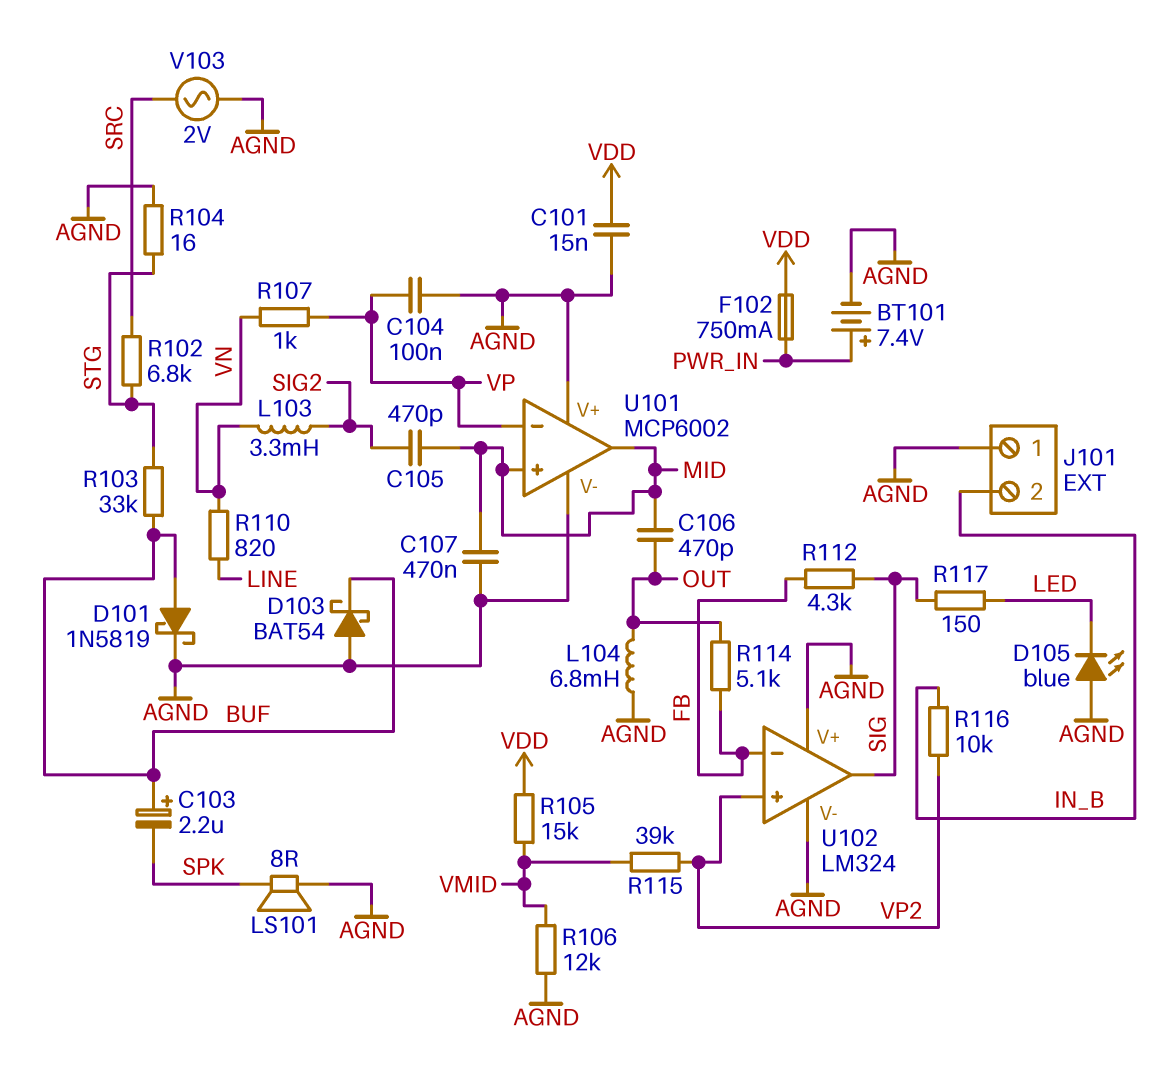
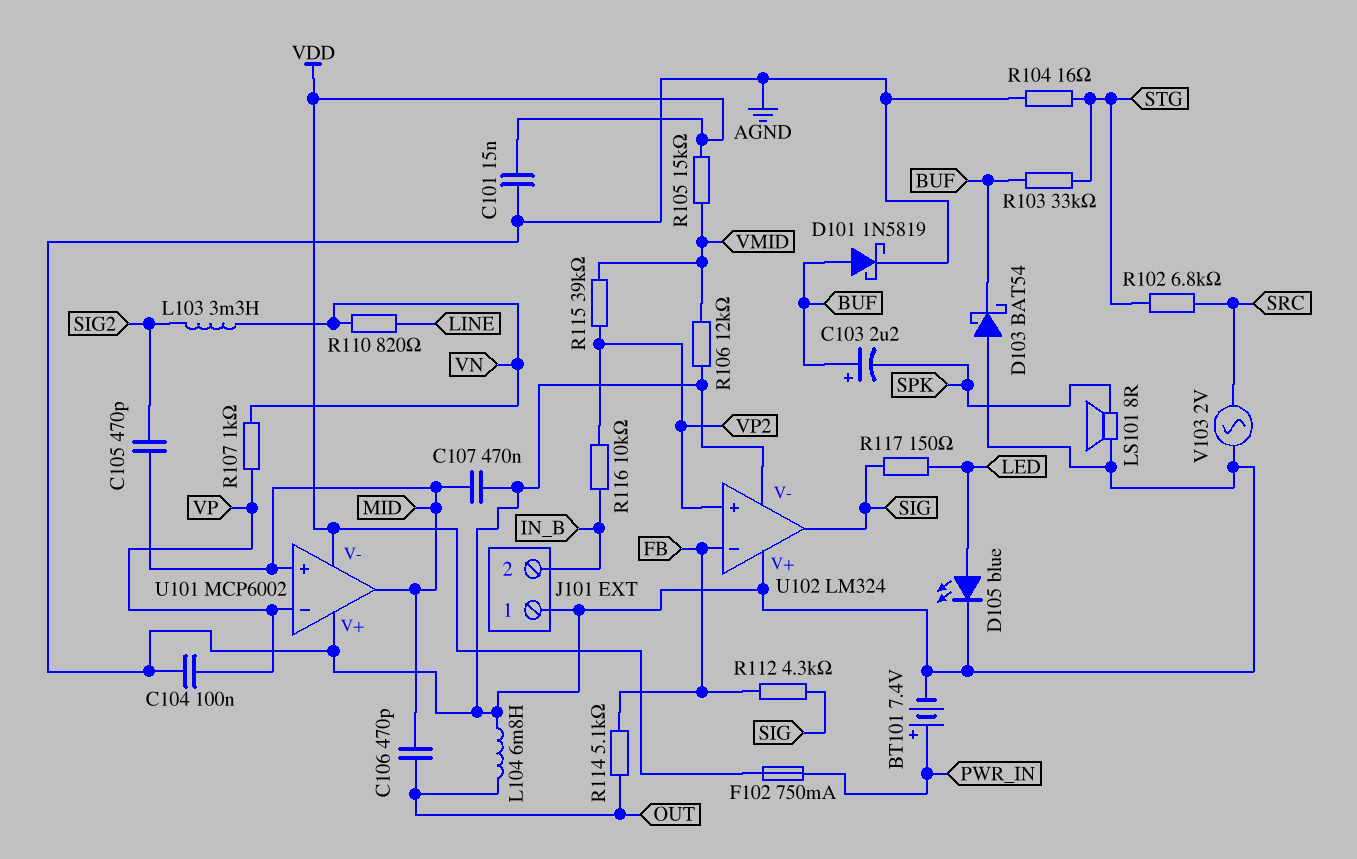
D105: LED blue (A AGND, K LED) -> LED blue (A LED, K AGND)
U101 pin V-: AGND -> VDD

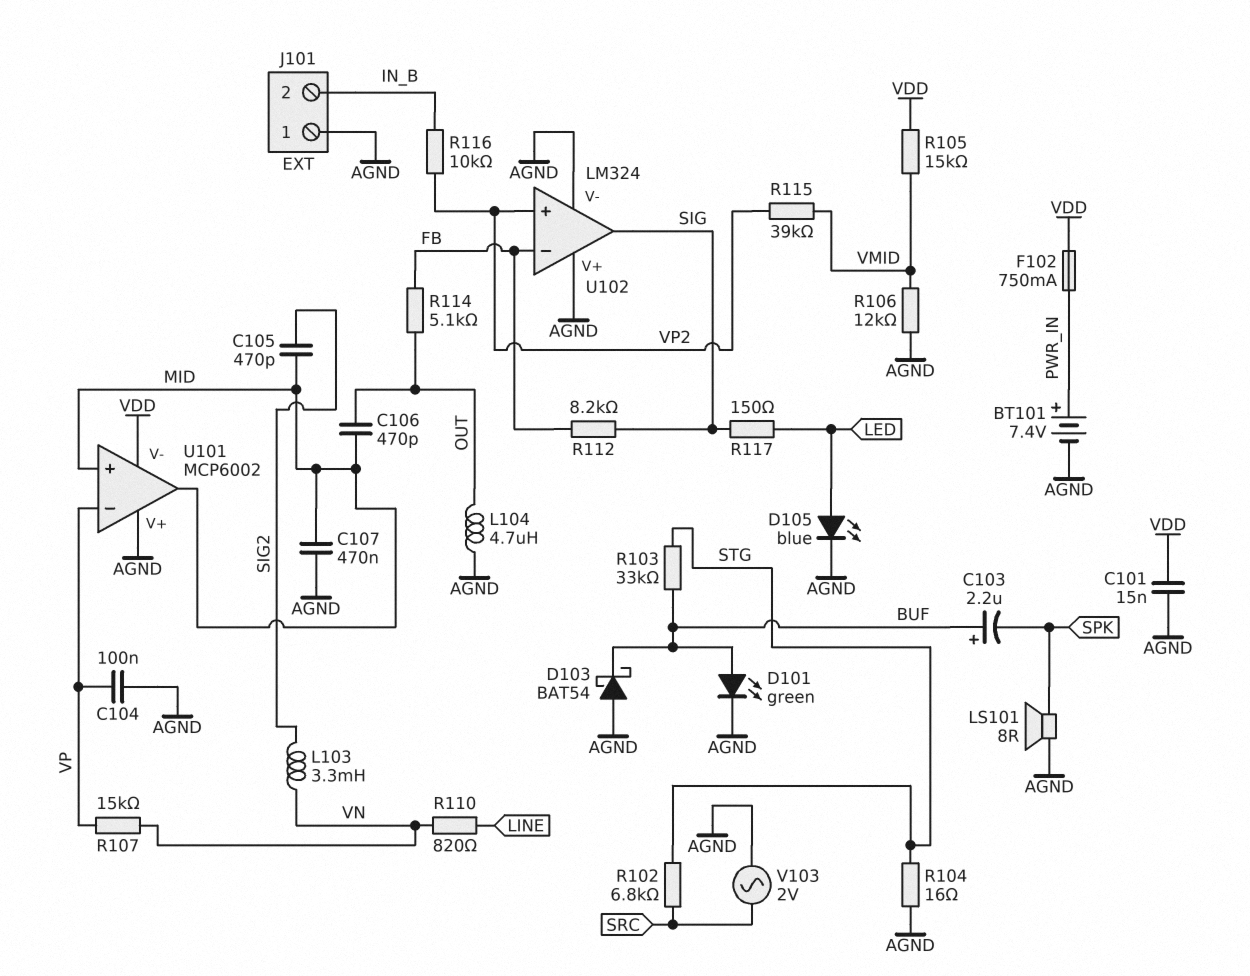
D101: schottky 1N5819 (A BUF, K AGND) -> LED green (A BUF, K AGND)
L104: 6.8mH (AGND, OUT) -> 4.7uH (AGND, OUT)
R107: 1k (VN, VP) -> 15k (VN, VP)
R112: 4.3k (FB, SIG) -> 8.2k (FB, SIG)

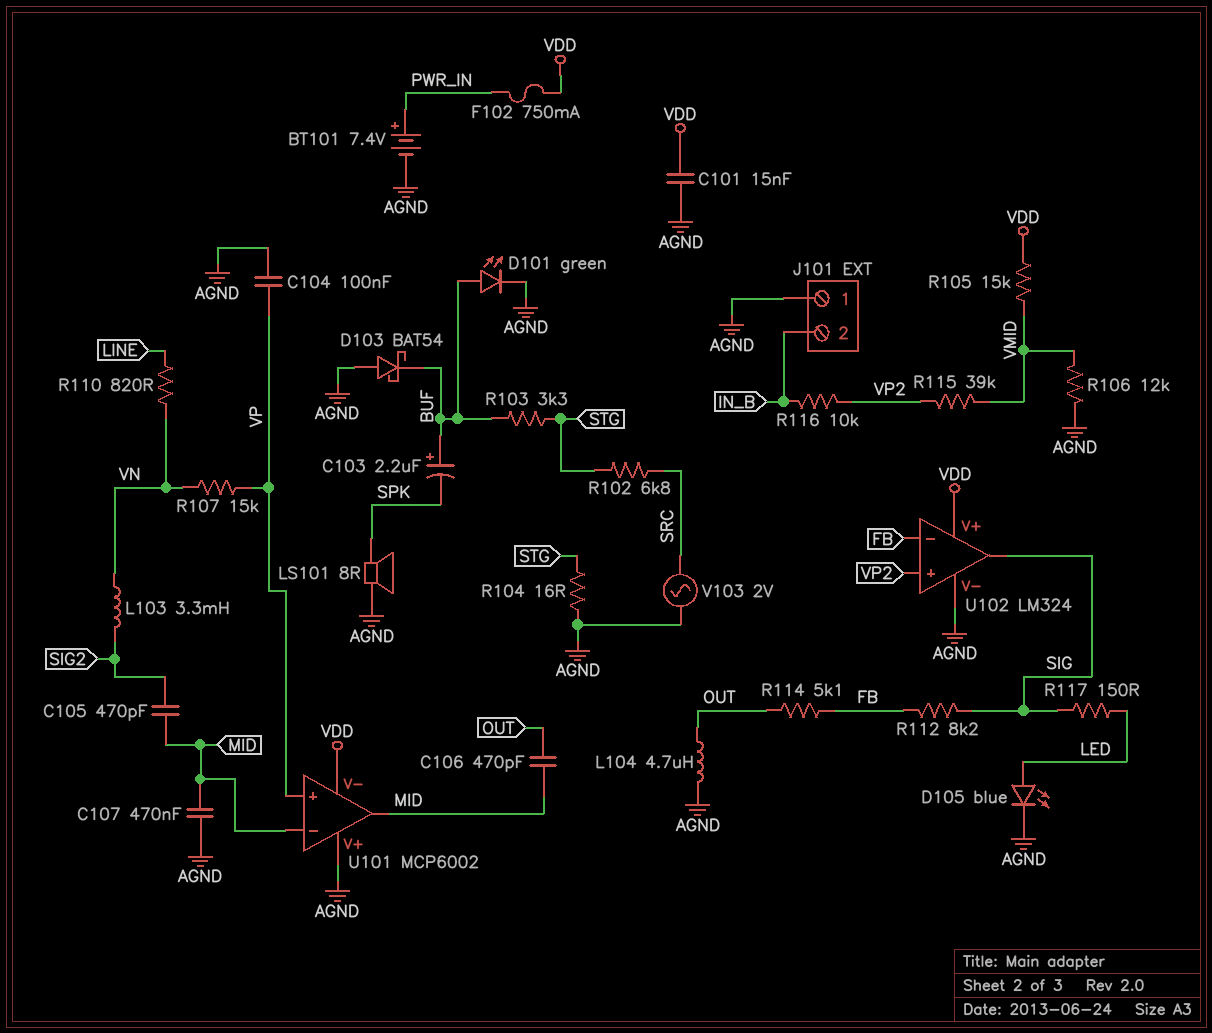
R103: 33k (BUF, STG) -> 3.3k (BUF, STG)
U101 pin in+: MID -> VP
U101 pin in-: VP -> MID
U102 pin V+: AGND -> VDD

